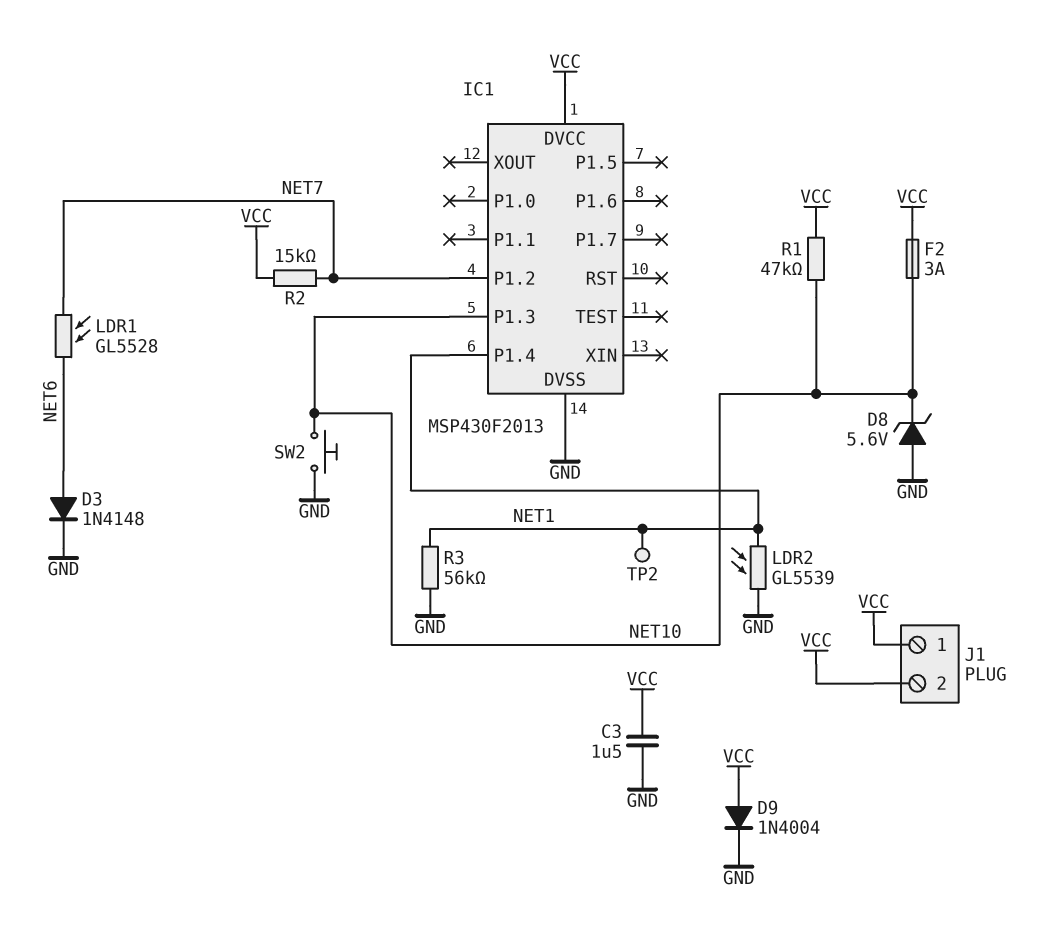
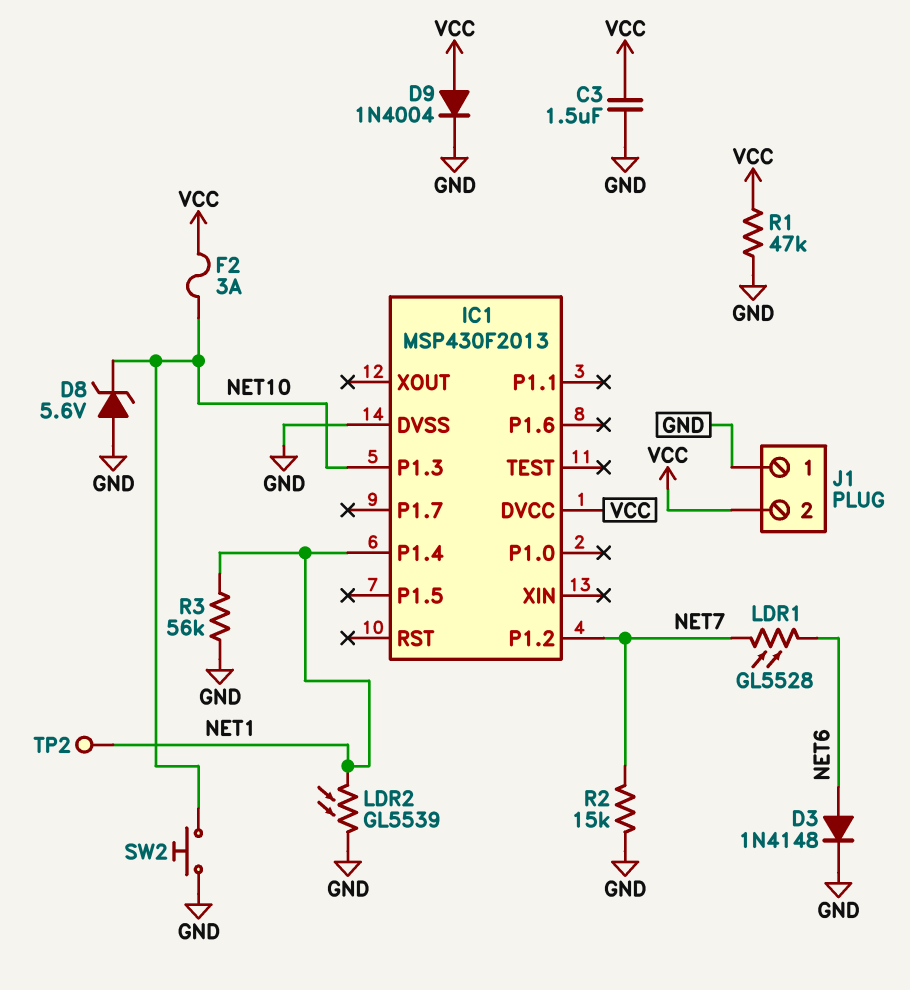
J1 pin 1: VCC -> GND
R1: 47k (NET10, VCC) -> 47k (GND, VCC)
R2: 15k (NET7, VCC) -> 15k (GND, NET7)

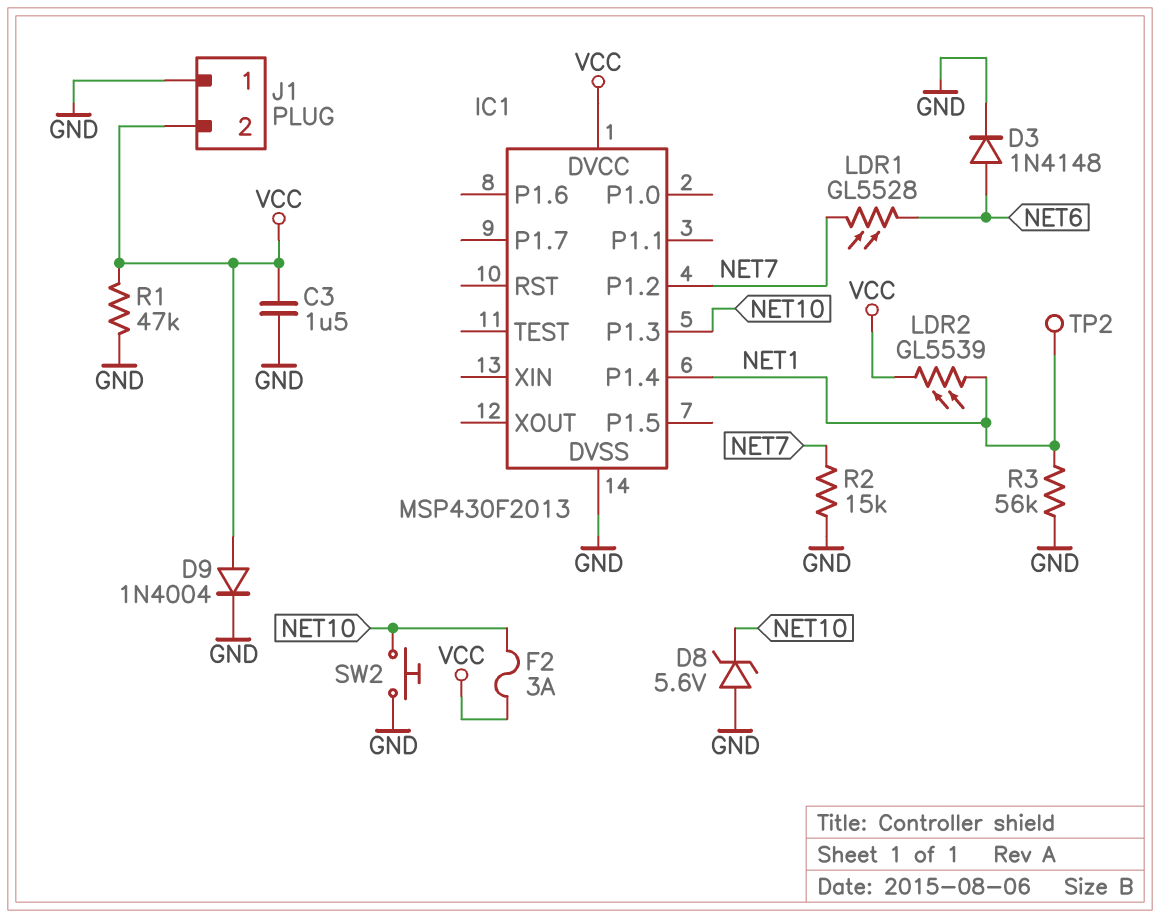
LDR2: GL5539 (GND, NET1) -> GL5539 (NET1, VCC)

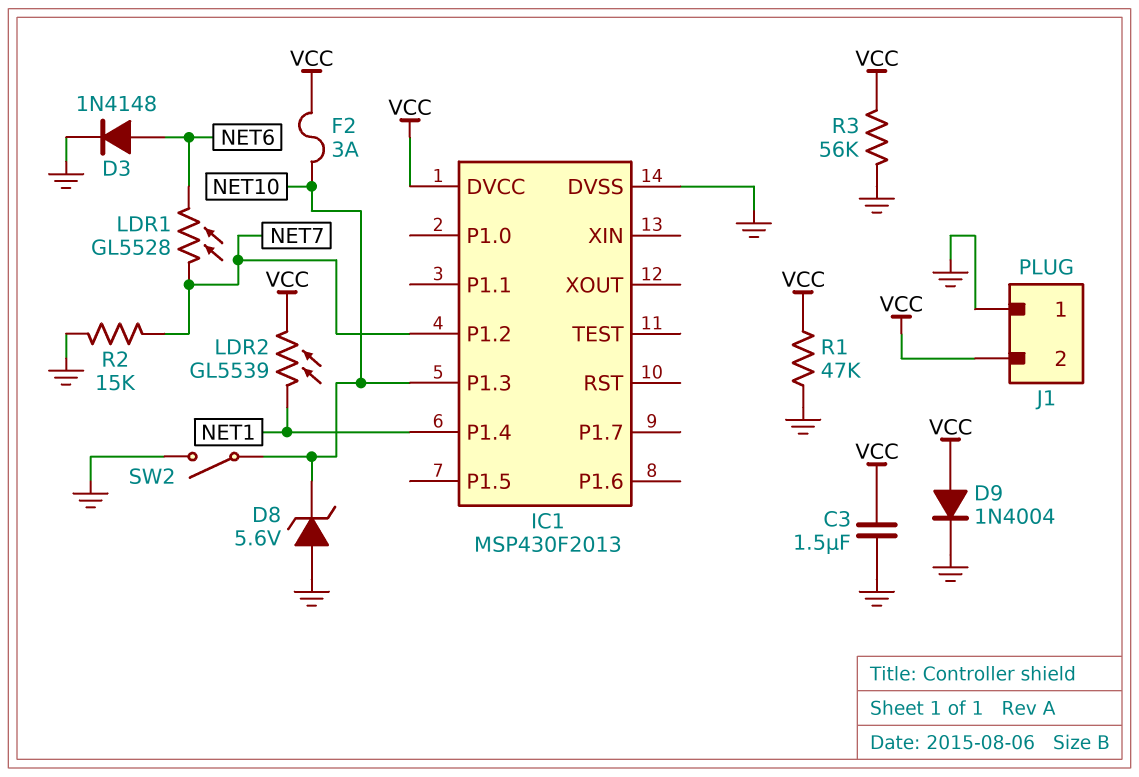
R3: 56k (GND, NET1) -> 56k (GND, VCC)
SW2: button (GND, NET10) -> switch (GND, NET10)
TP2: test point (NET1) -> none

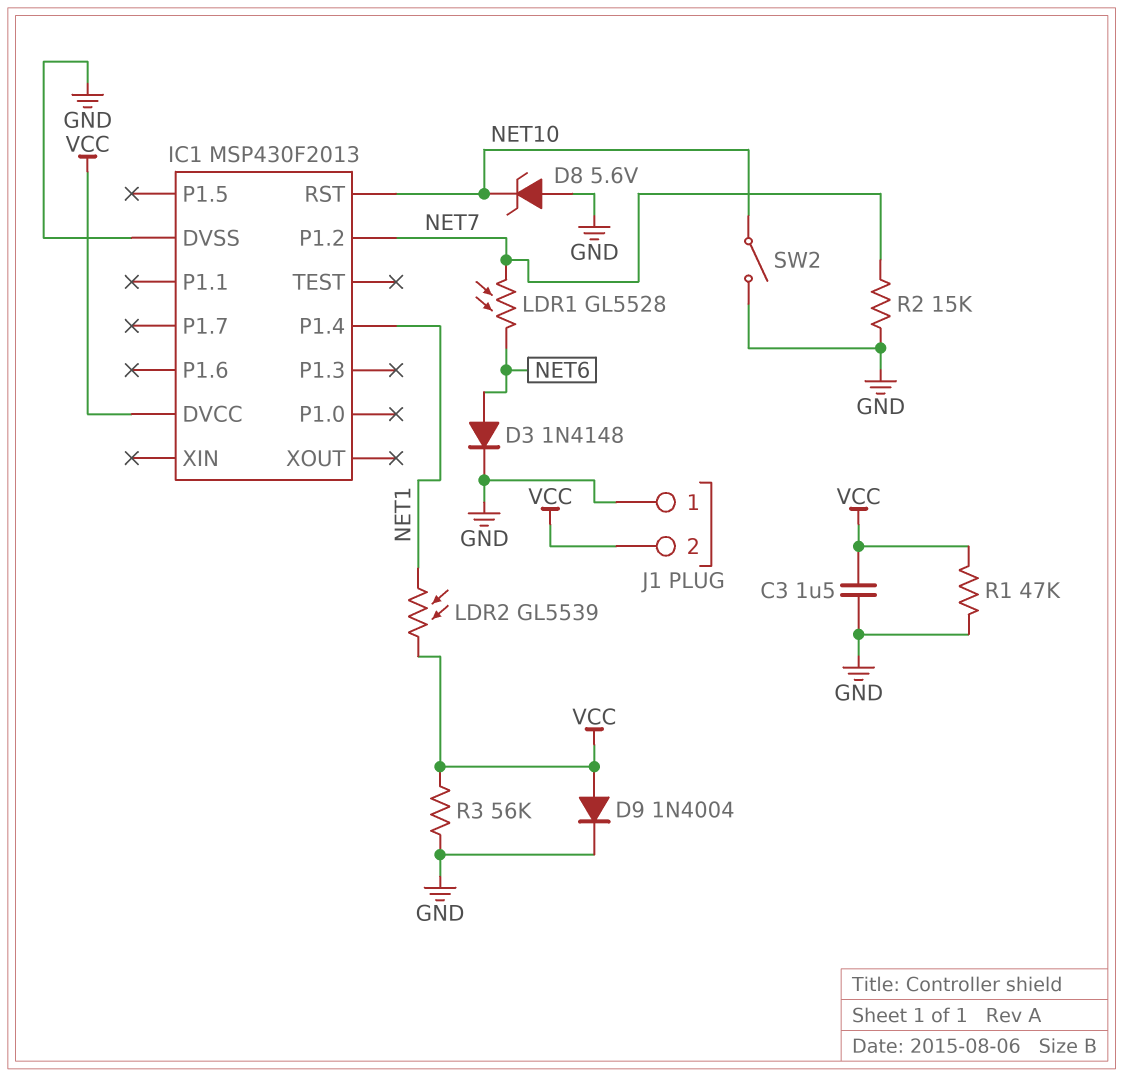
F2: 3A (NET10, VCC) -> none
IC1 pin P1.3: NET10 -> none
IC1 pin RST: none -> NET10

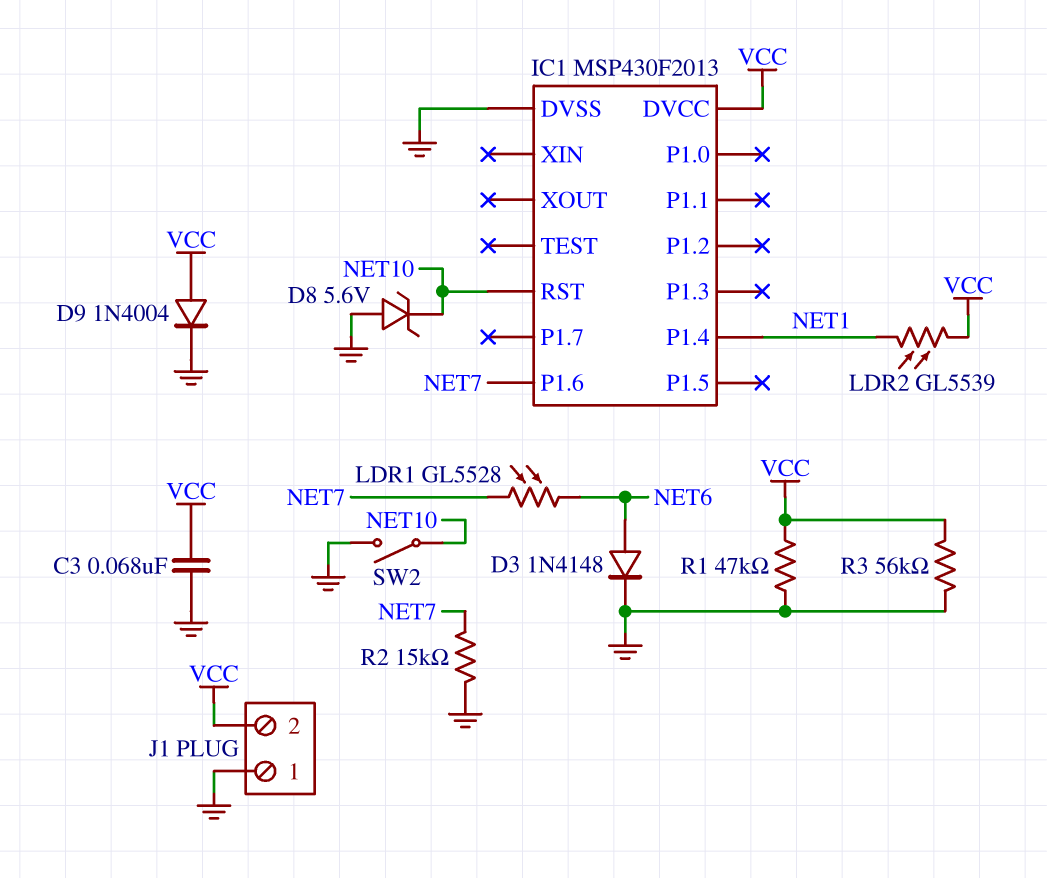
C3: 1.5uF (GND, VCC) -> 68nF (GND, VCC)
IC1 pin P1.2: NET7 -> none
IC1 pin P1.6: none -> NET7

